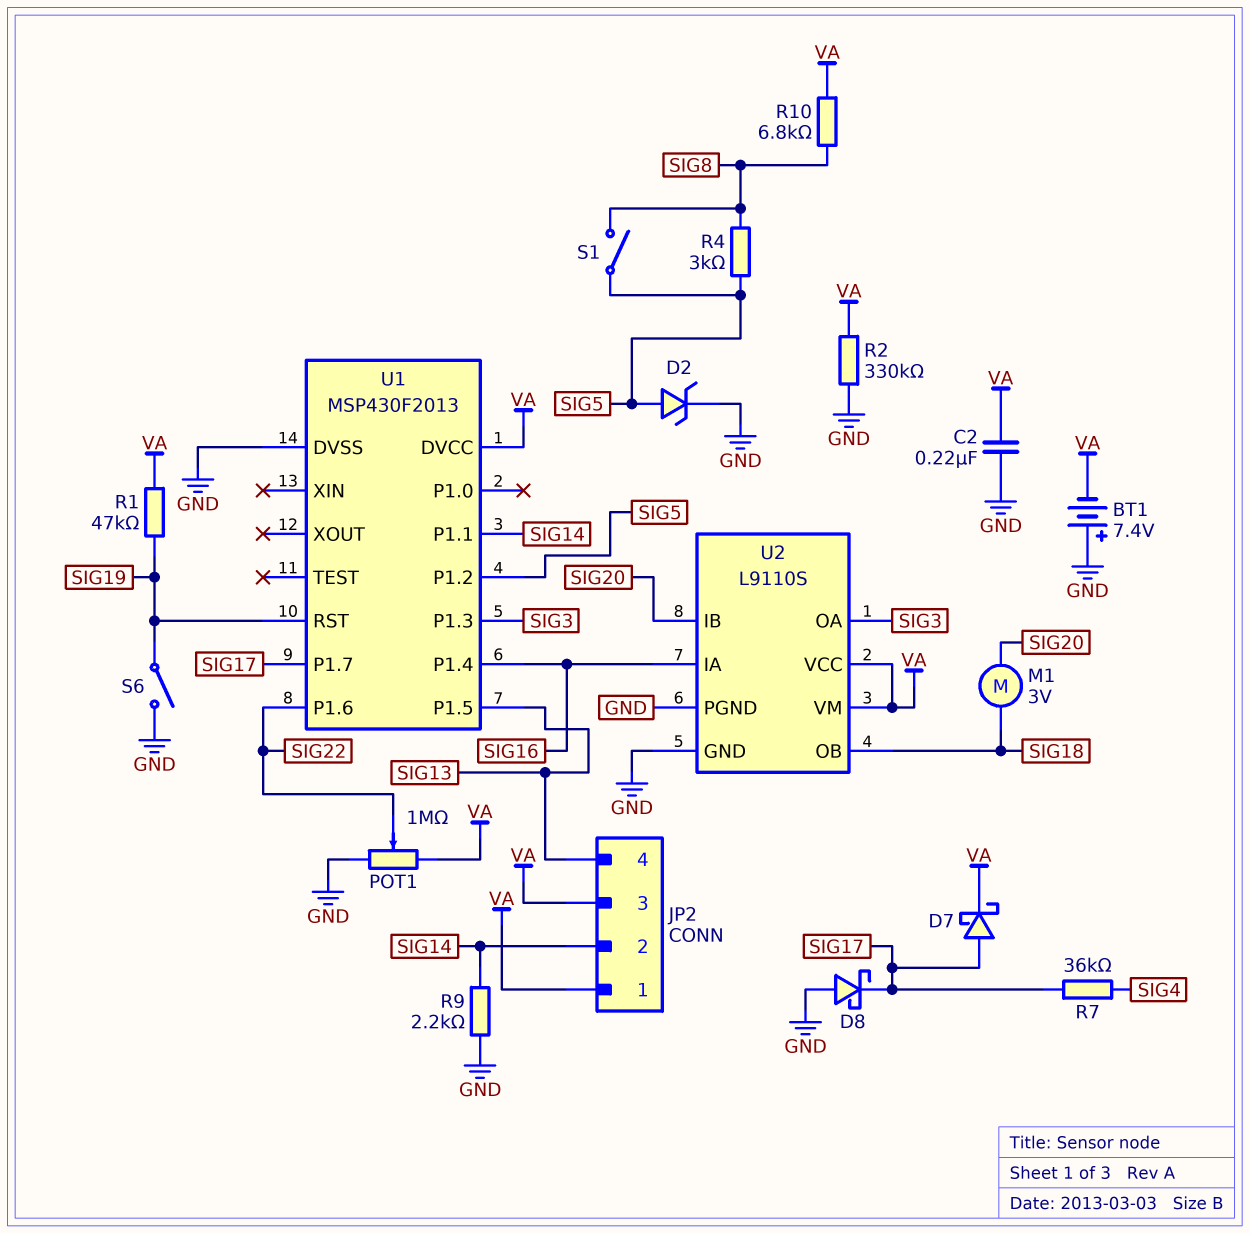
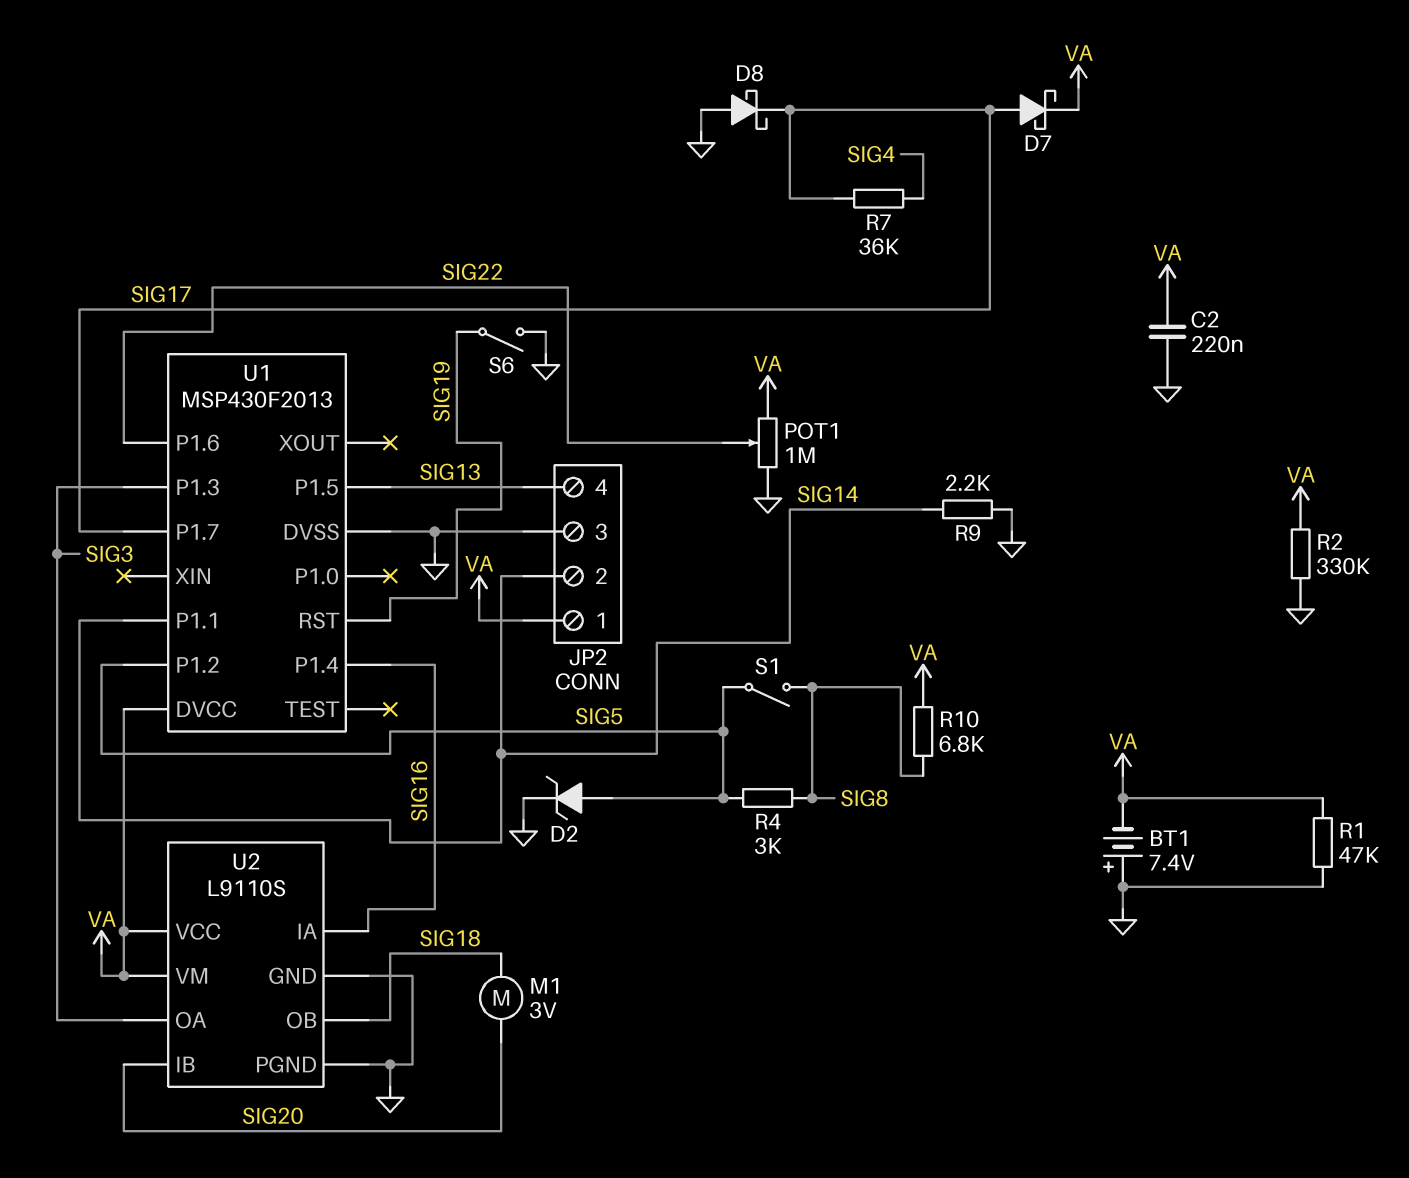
JP2 pin 3: VA -> GND
R1: 47k (SIG19, VA) -> 47k (GND, VA)

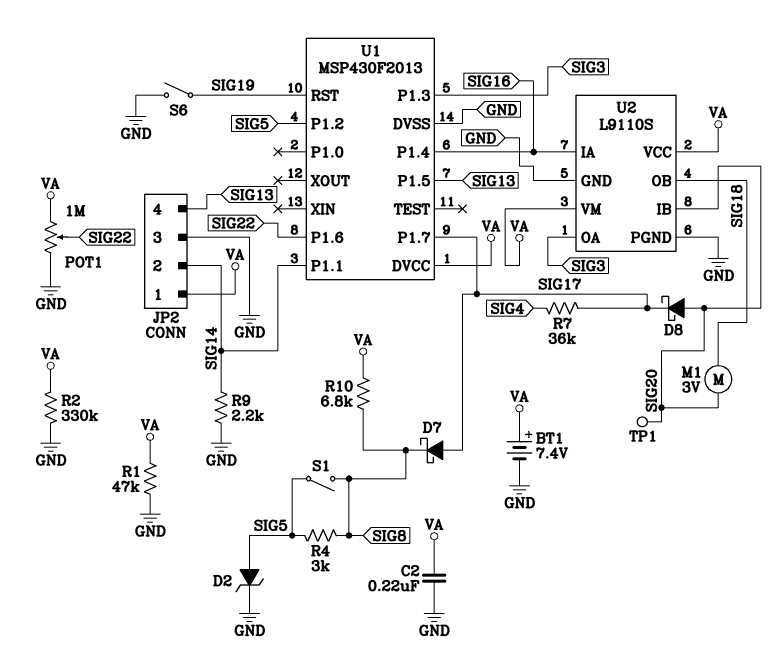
BT1: 7.4V (plus GND, minus VA) -> 7.4V (plus VA, minus GND)
D7: schottky (A SIG17, K VA) -> schottky (A SIG17, K SIG8)
D8: schottky (A GND, K SIG17) -> schottky (A SIG20, K SIG17)
TP1: none -> test point (SIG20)

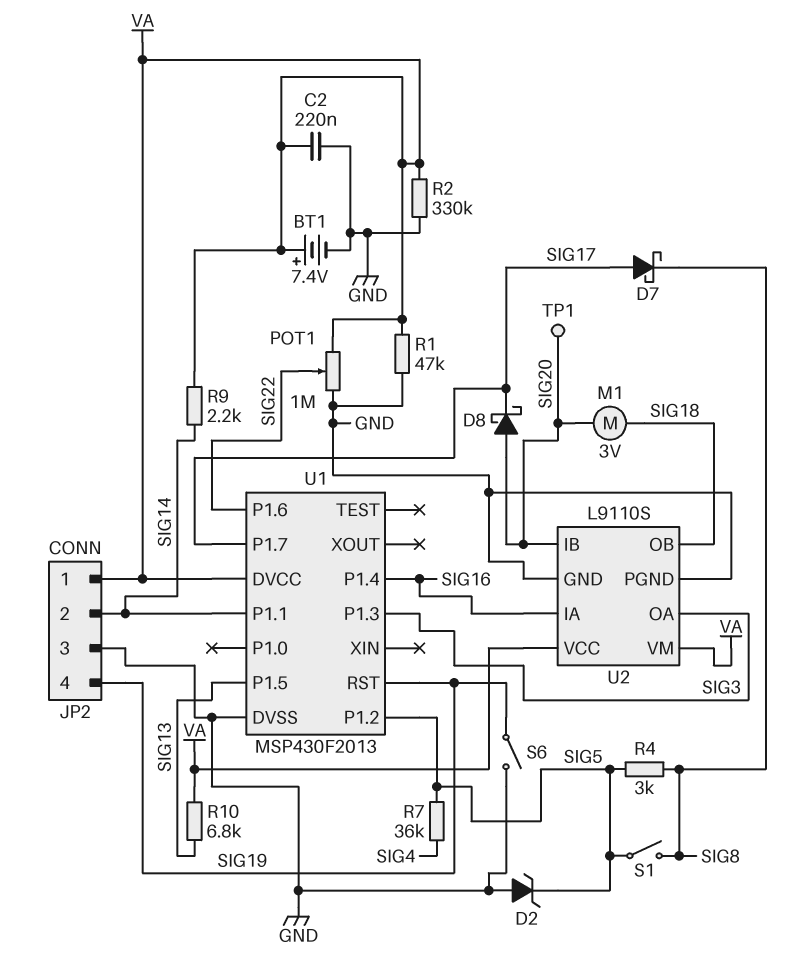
D2: zener (A SIG5, K GND) -> zener (A GND, K SIG5)
JP2 pin 4: SIG13 -> SIG19
R7: 36k (SIG4, SIG17) -> 36k (SIG4, SIG5)
R9: 2.2k (GND, SIG14) -> 2.2k (SIG14, VA)
R10: 6.8k (SIG8, VA) -> 6.8k (SIG13, VA)

